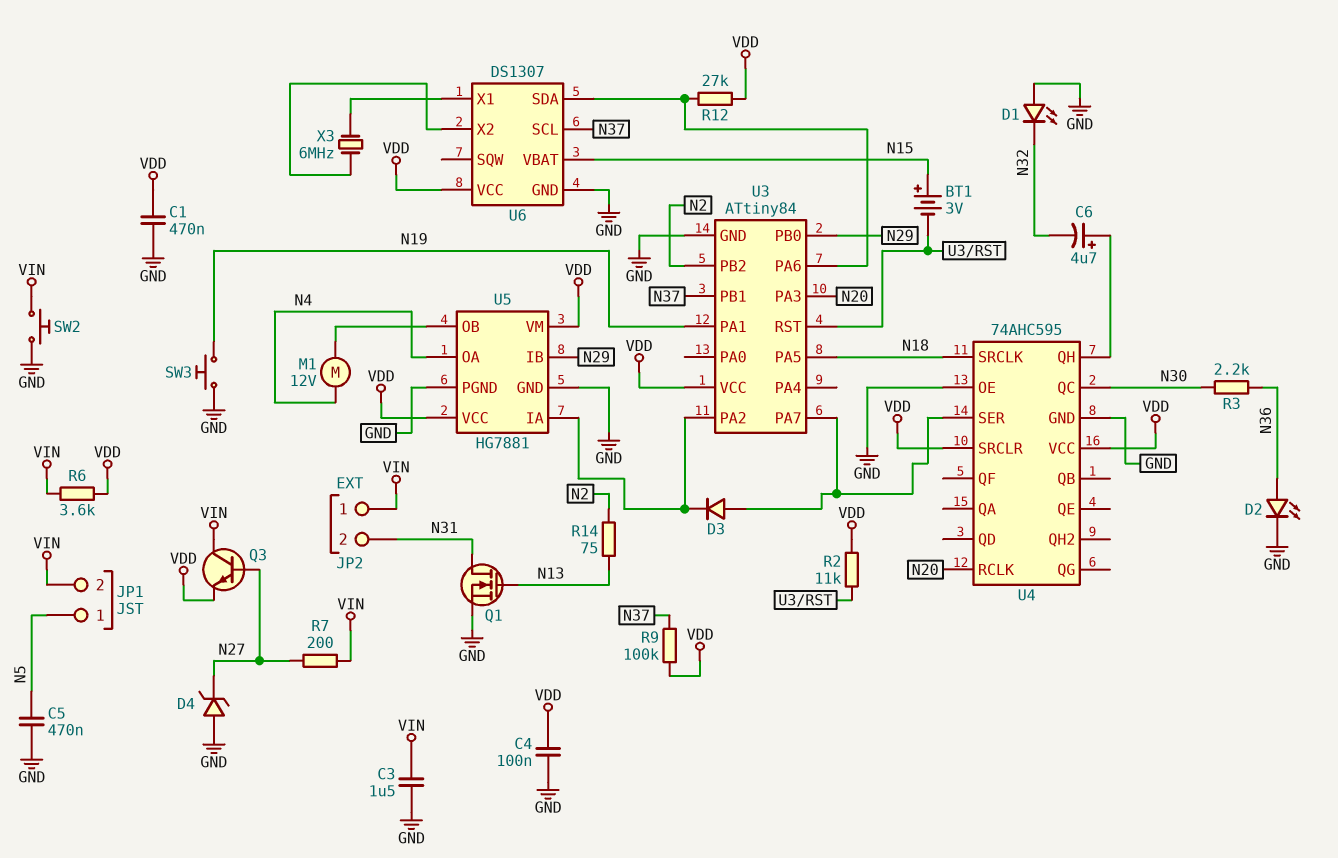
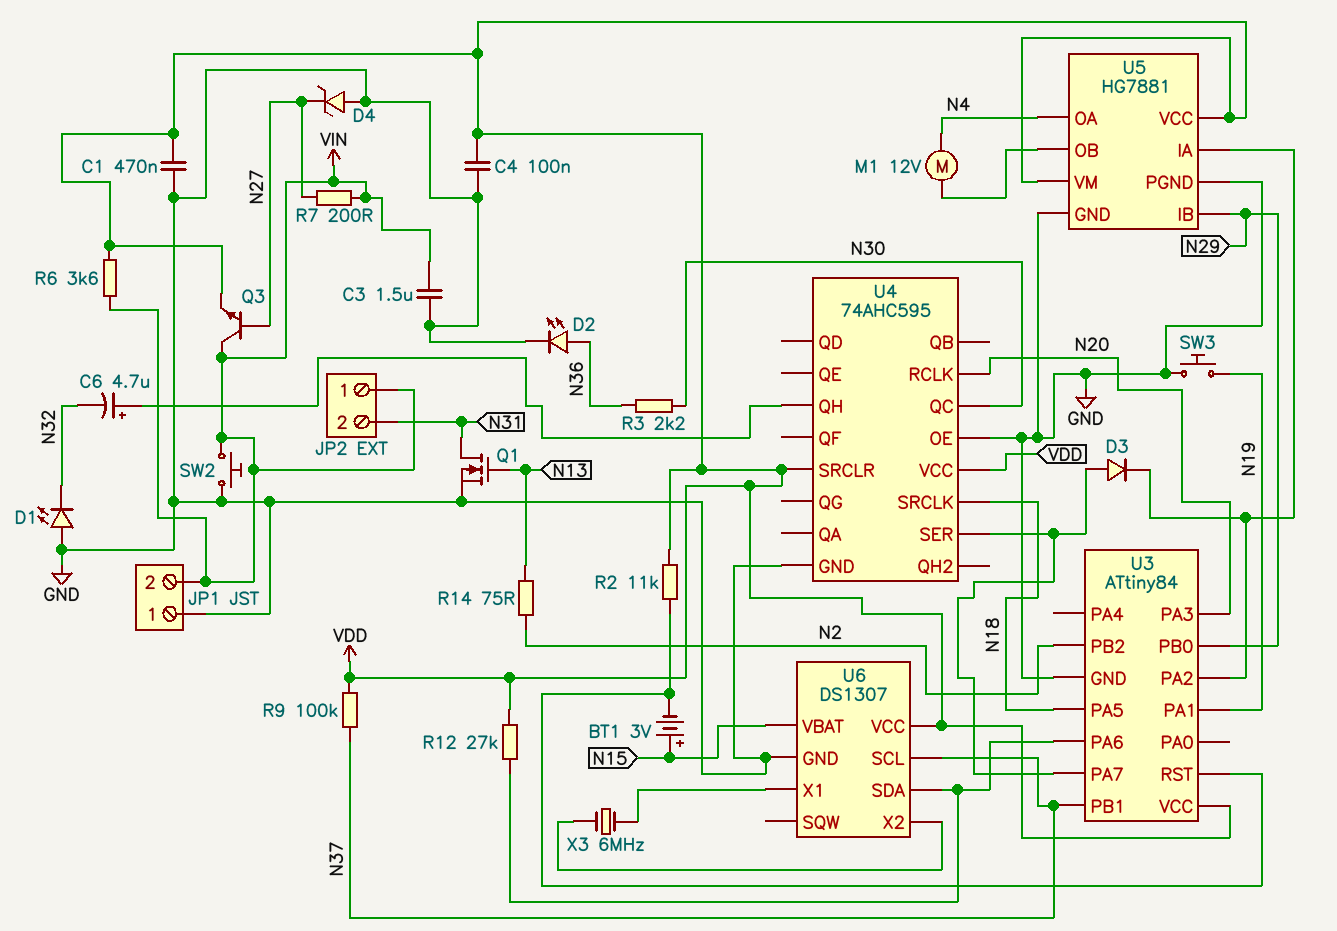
C5: 470nF (GND, N5) -> none
JP1 pin 1: N5 -> GND

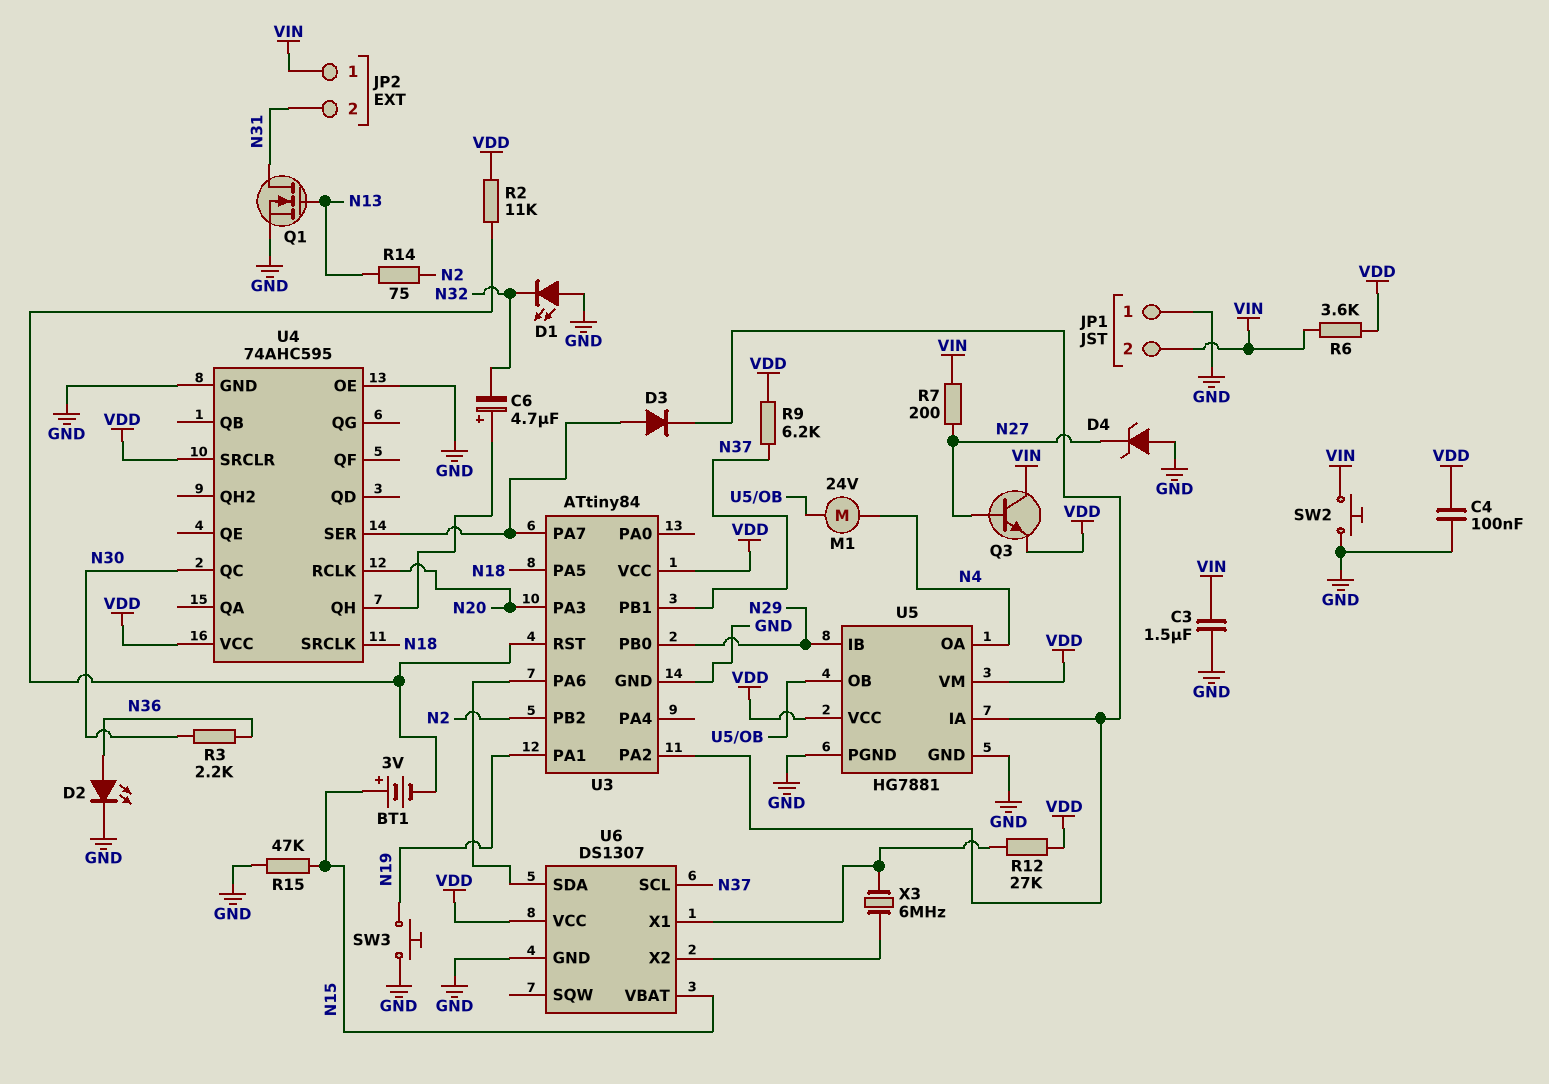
C1: 470nF (GND, VDD) -> none
M1: motor 12V (N4, U5/OB) -> motor 24V (N4, U5/OB)
R9: 100k (N37, VDD) -> 6.2k (N37, VDD)
R12: 27k (U3/PA6, VDD) -> 27k (U6/X1, VDD)
R15: none -> 47k (GND, N15)

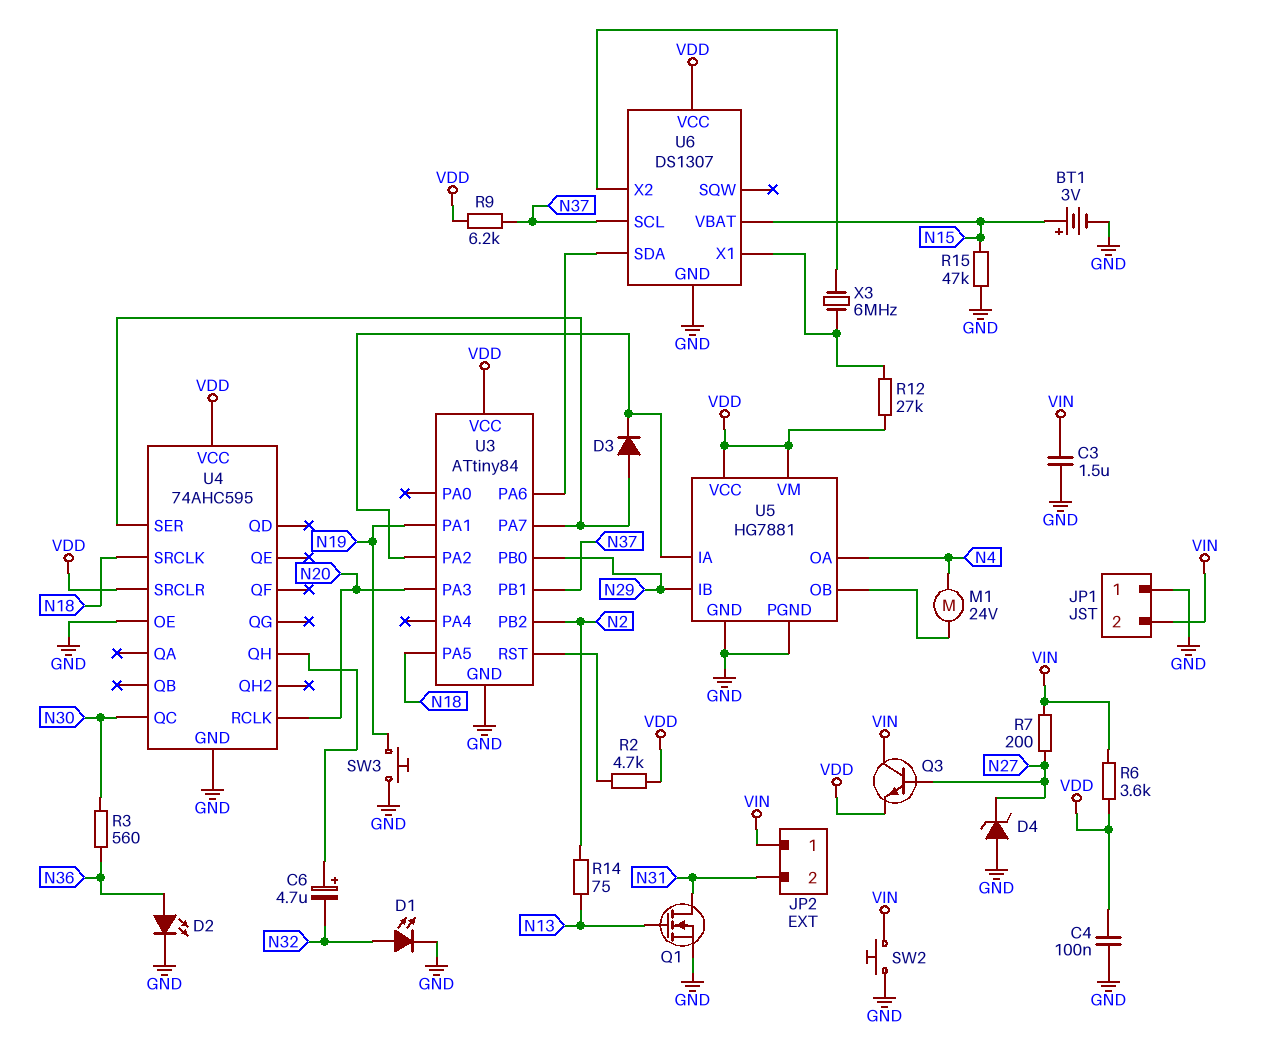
BT1: 3V (plus N15, minus U3/RST) -> 3V (plus N15, minus GND)
D1: LED (A GND, K N32) -> LED (A N32, K GND)
R2: 11k (U3/RST, VDD) -> 4.7k (U3/RST, VDD)
R3: 2.2k (N30, N36) -> 560 (N30, N36)

